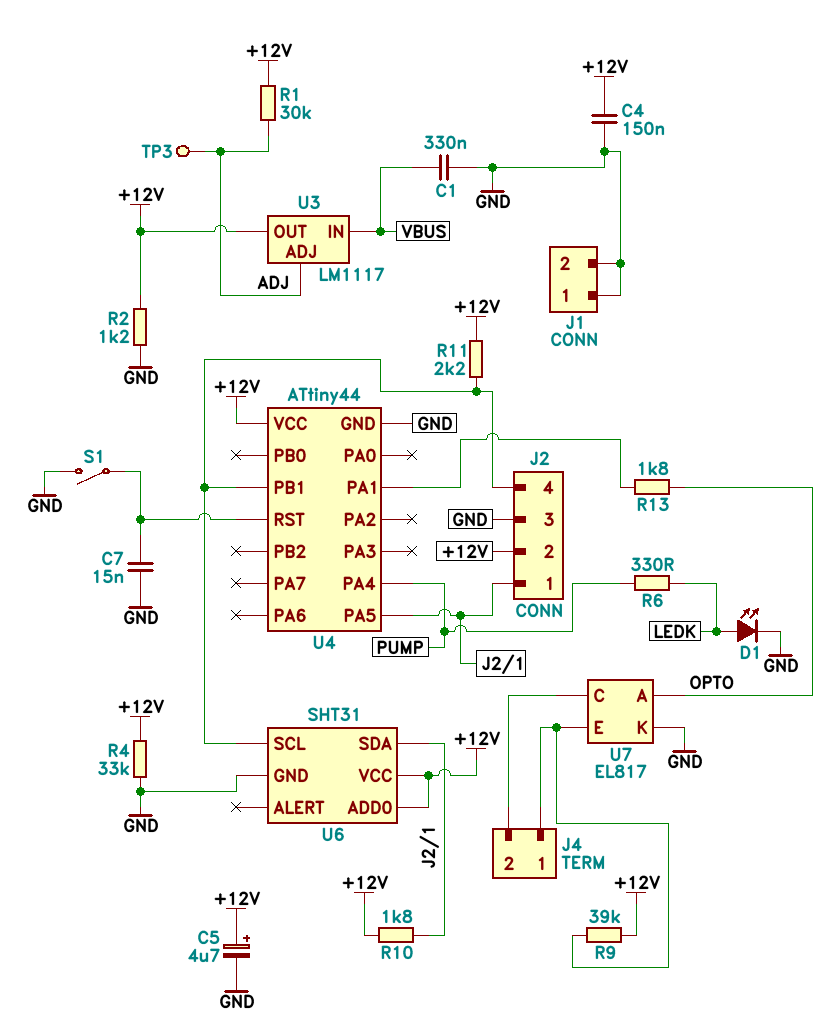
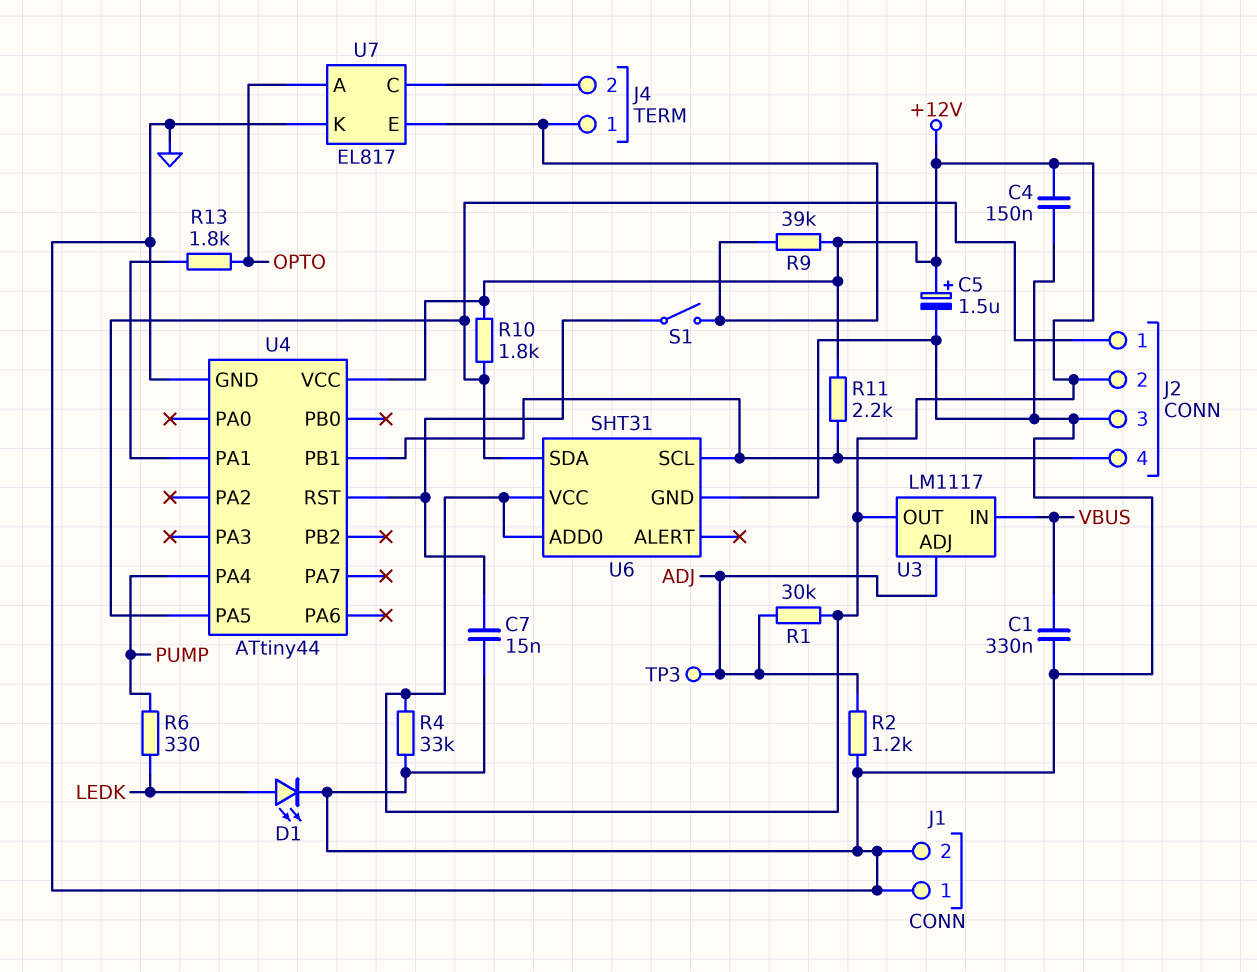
C5: 4.7uF (plus +12V, minus GND) -> 1.5uF (plus +12V, minus GND)
R2: 1.2k (+12V, GND) -> 1.2k (ADJ, GND)
S1: switch (GND, U4/RST) -> switch (J4/1, U4/RST)

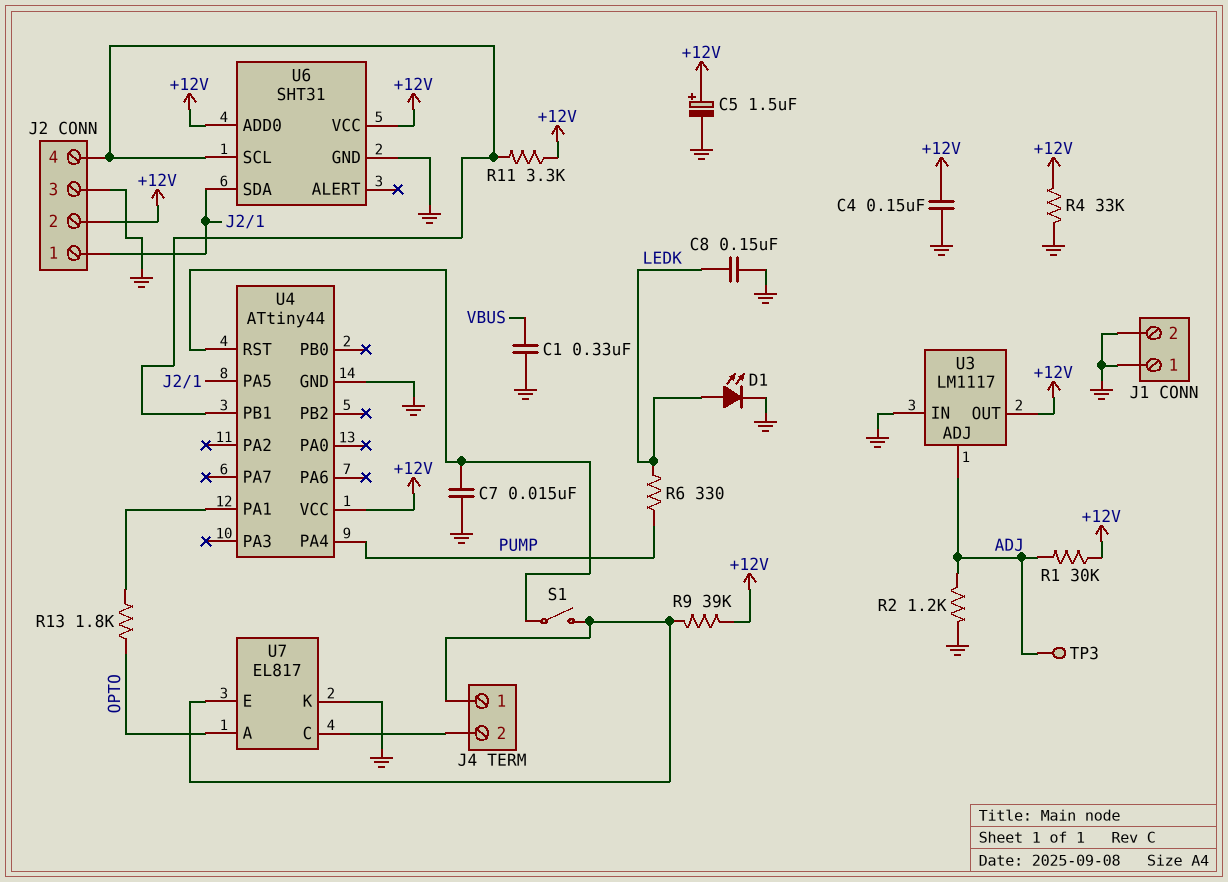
C8: none -> 150nF (GND, LEDK)
R10: 1.8k (+12V, J2/1) -> none
R11: 2.2k (+12V, J2/4) -> 3.3k (+12V, J2/4)
U3 pin IN: VBUS -> GND

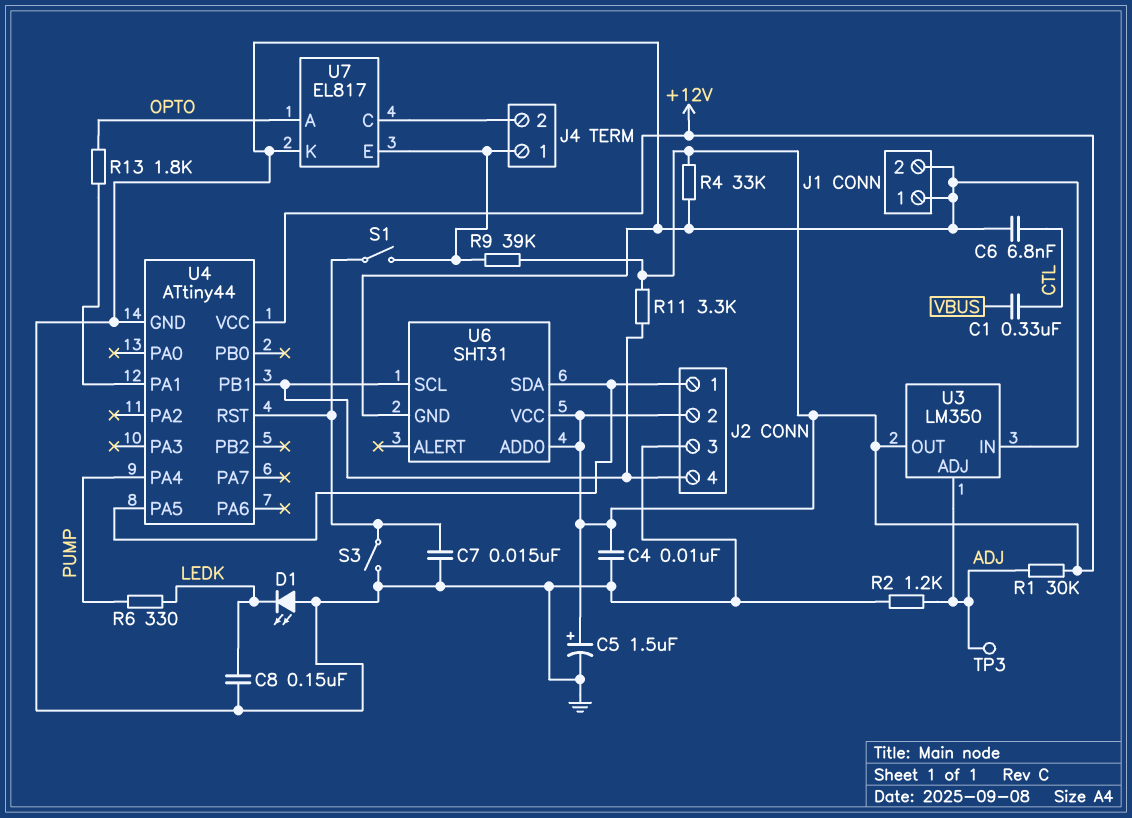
C1: 330nF (GND, VBUS) -> 330nF (CTL, VBUS)
C4: 150nF (+12V, GND) -> 10nF (+12V, GND)
C6: none -> 6.8nF (CTL, GND)
D1: LED (A LEDK, K GND) -> LED (A GND, K LEDK)
S3: none -> switch (GND, U4/RST)
U3: LM1117 -> LM350

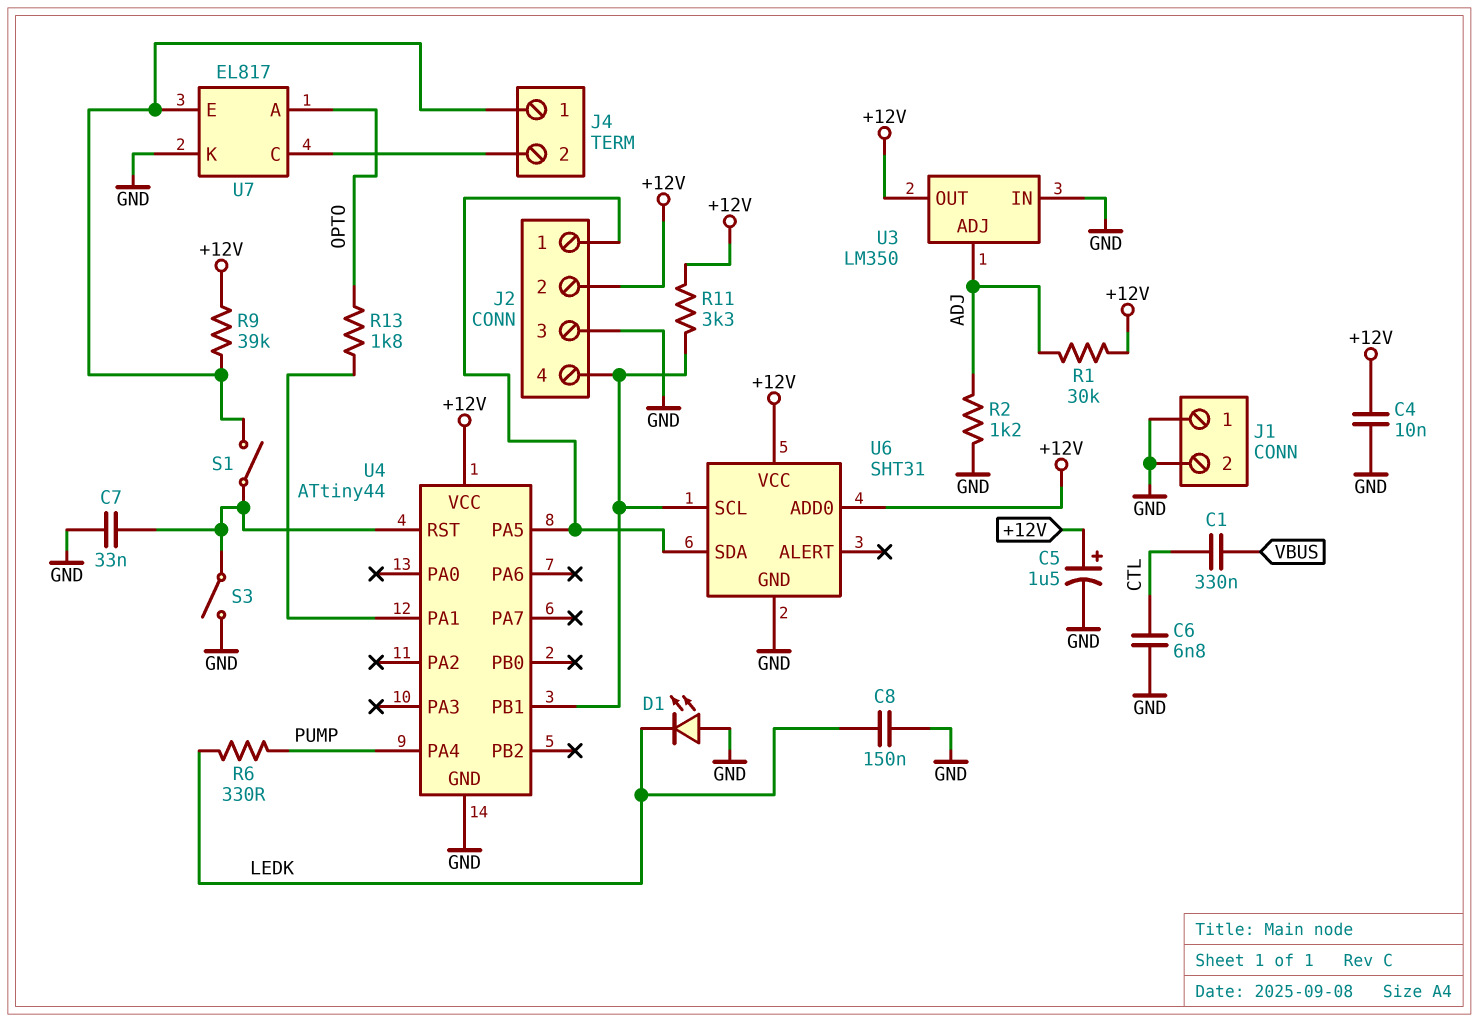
C7: 15nF (GND, U4/RST) -> 33nF (GND, U4/RST)
R4: 33k (+12V, GND) -> none
TP3: test point (ADJ) -> none

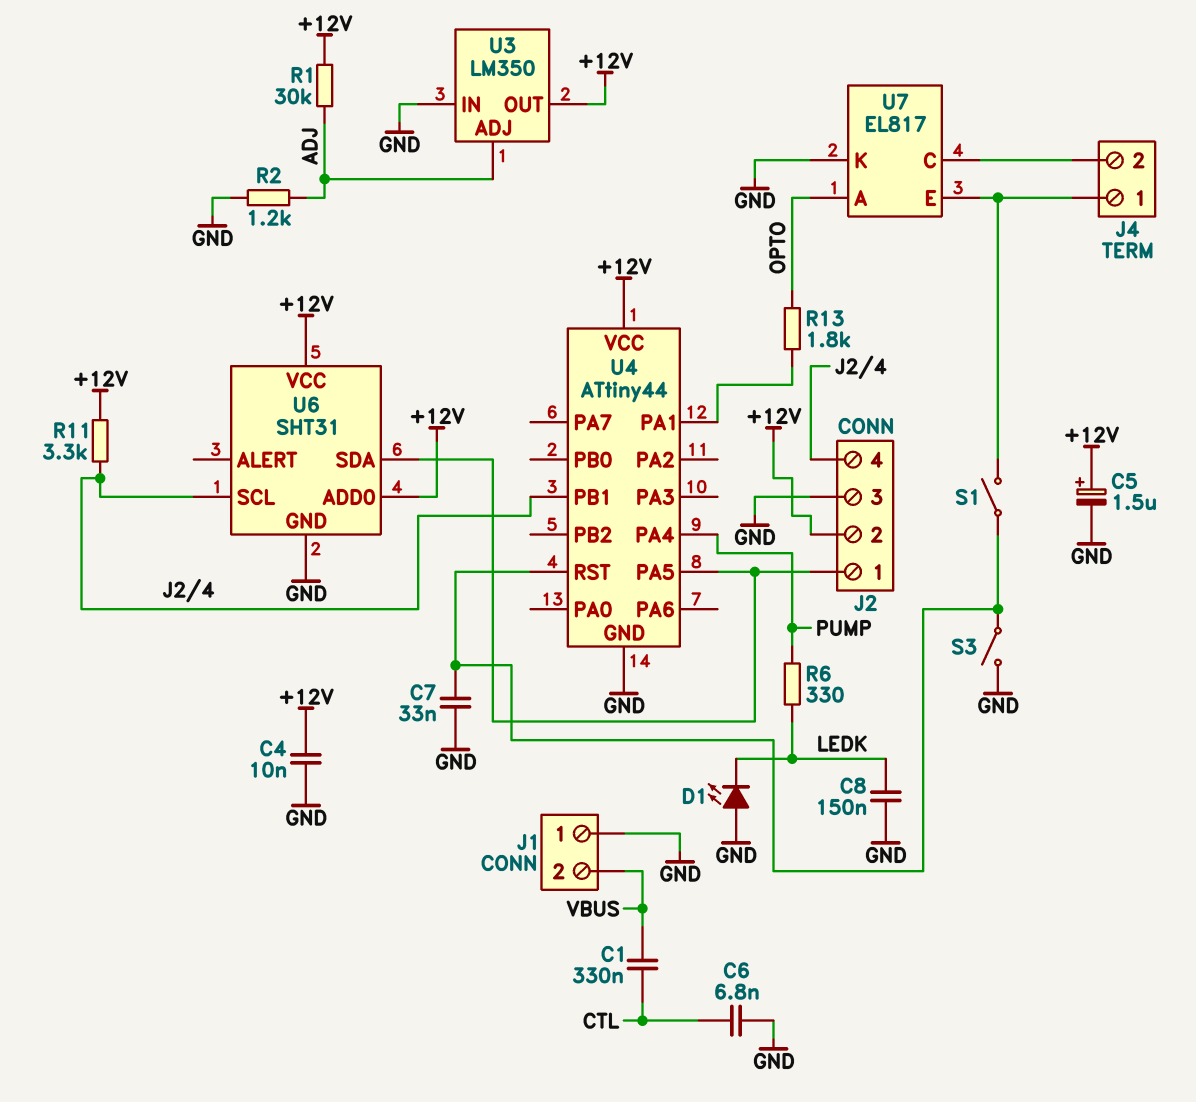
J1 pin 2: GND -> VBUS
R9: 39k (+12V, J4/1) -> none

